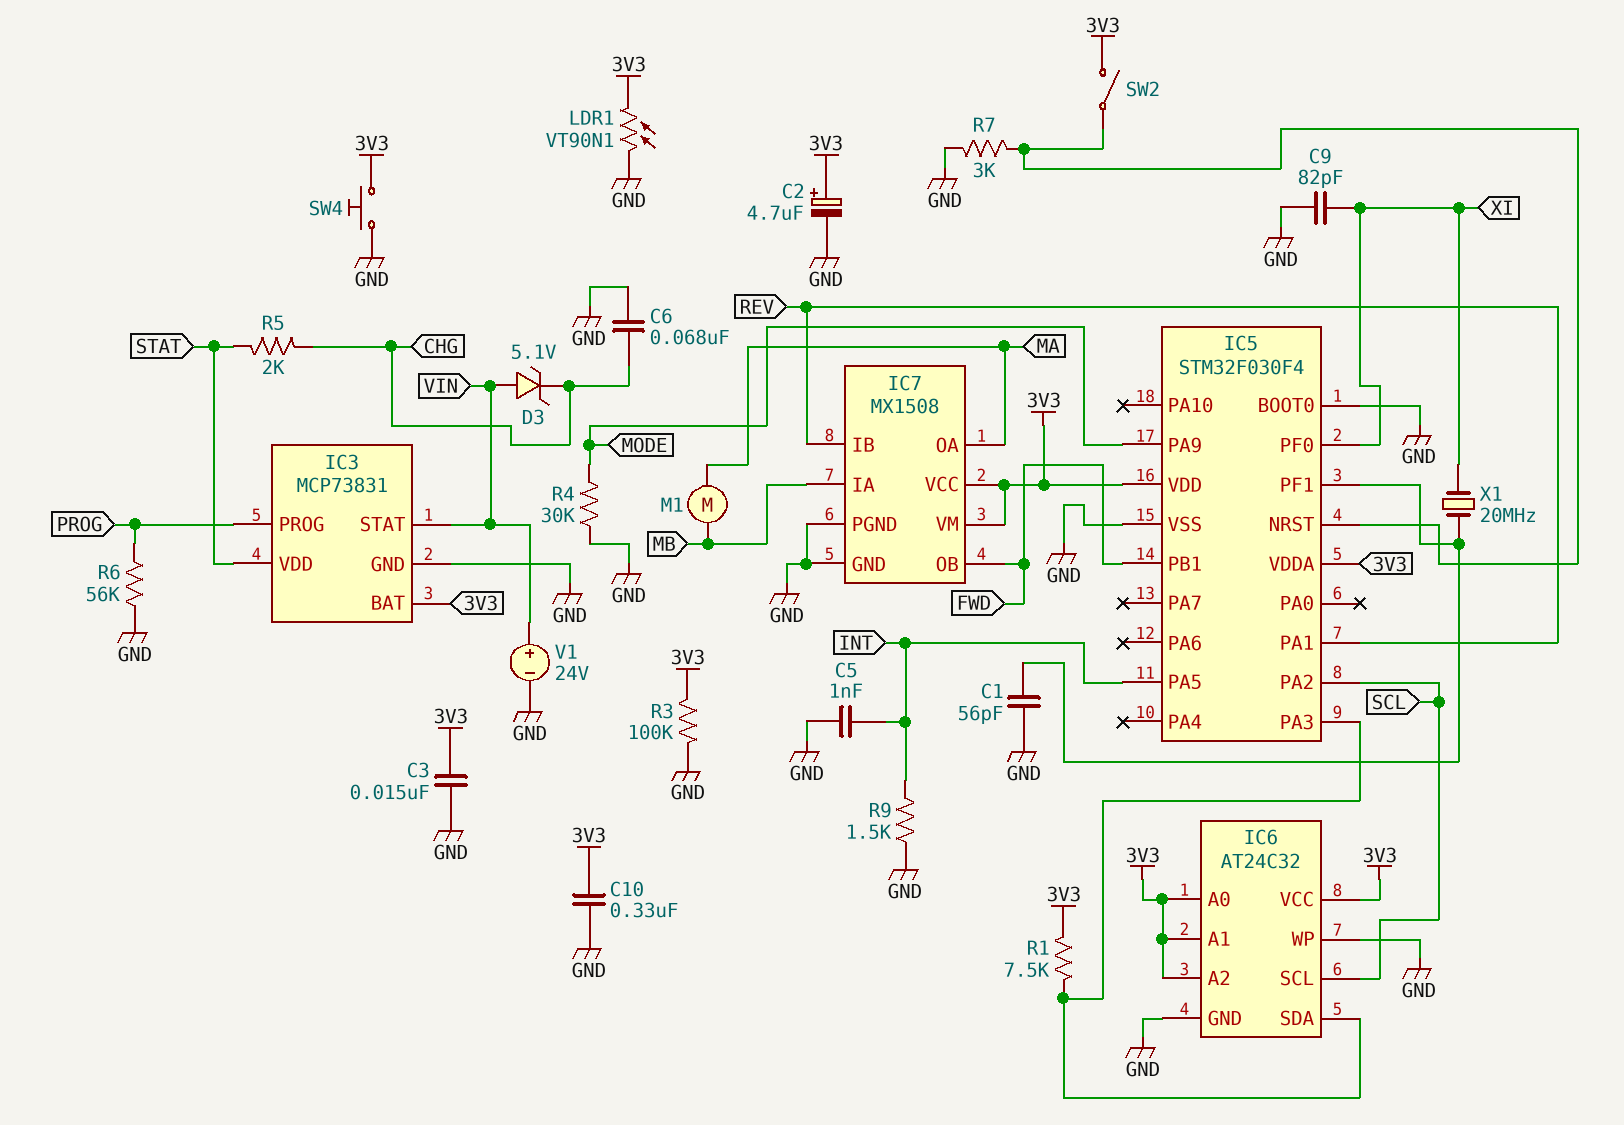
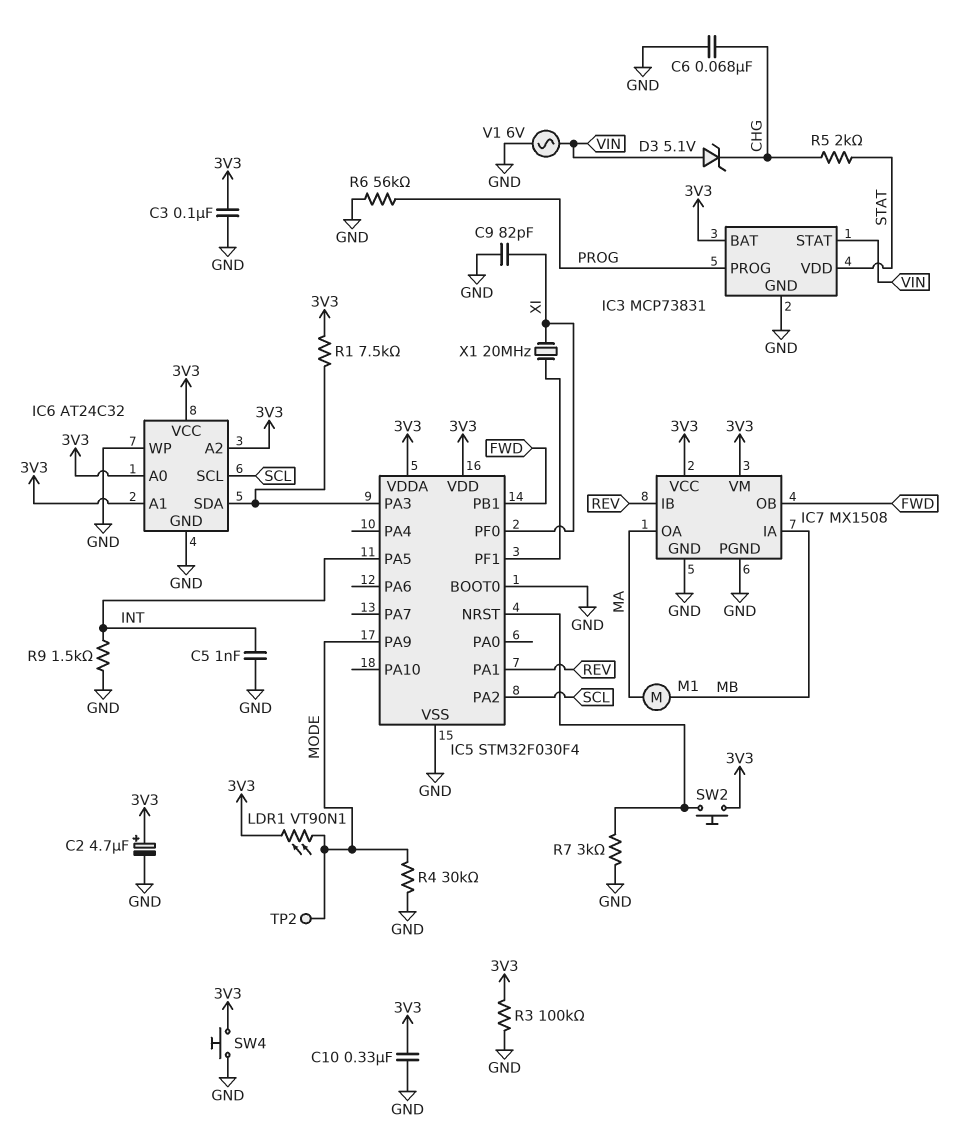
C1: 56pF (GND, IC5/PF1) -> none
C3: 15nF (3V3, GND) -> 100nF (3V3, GND)
LDR1: VT90N1 (3V3, GND) -> VT90N1 (3V3, MODE)
SW2: switch (3V3, IC5/NRST) -> button (3V3, IC5/NRST)
TP2: none -> test point (MODE)
V1: 24V (plus VIN, minus GND) -> AC 6V (GND, VIN)

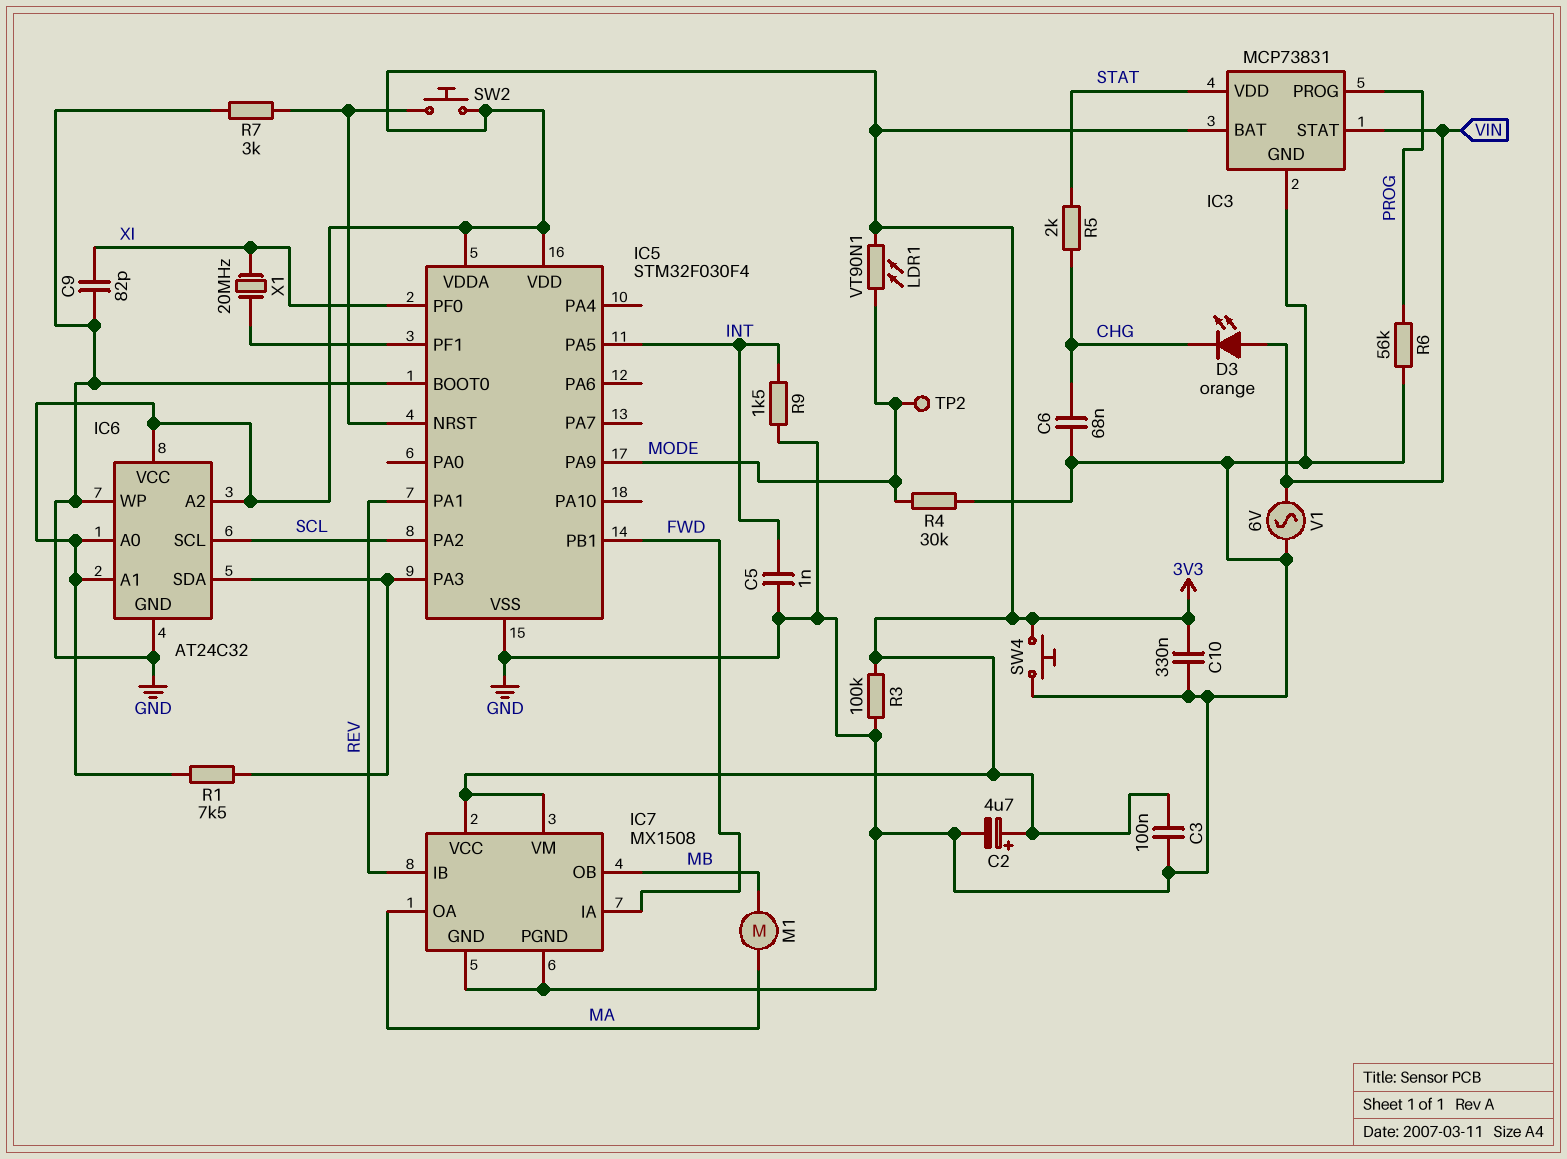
D3: zener 5.1V (A VIN, K CHG) -> LED orange (A VIN, K CHG)
IC7 pin IA: MB -> FWD
IC7 pin OB: FWD -> MB

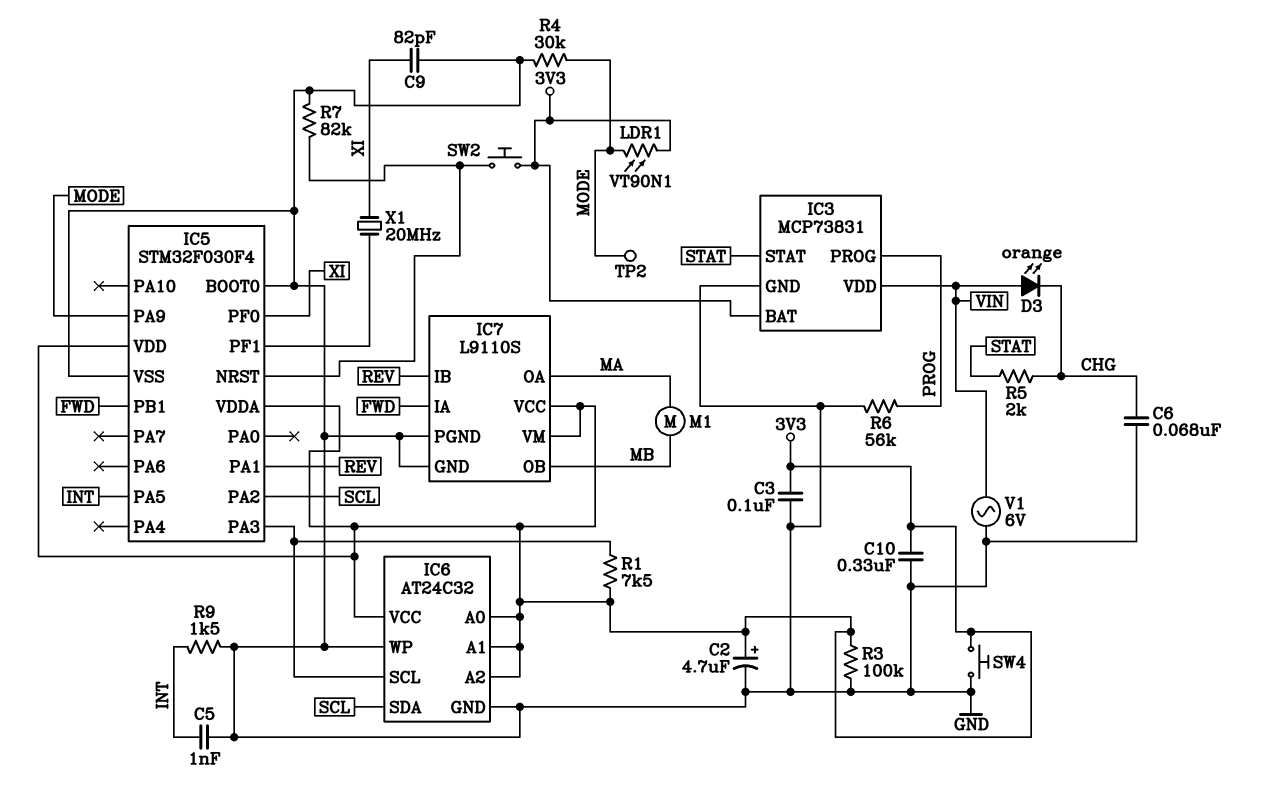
IC3 pin STAT: VIN -> STAT
IC3 pin VDD: STAT -> VIN
IC6 pin SCL: SCL -> IC5/PA3
IC6 pin SDA: IC5/PA3 -> SCL
IC7: MX1508 -> L9110S
R7: 3k (GND, IC5/NRST) -> 82k (GND, IC5/NRST)

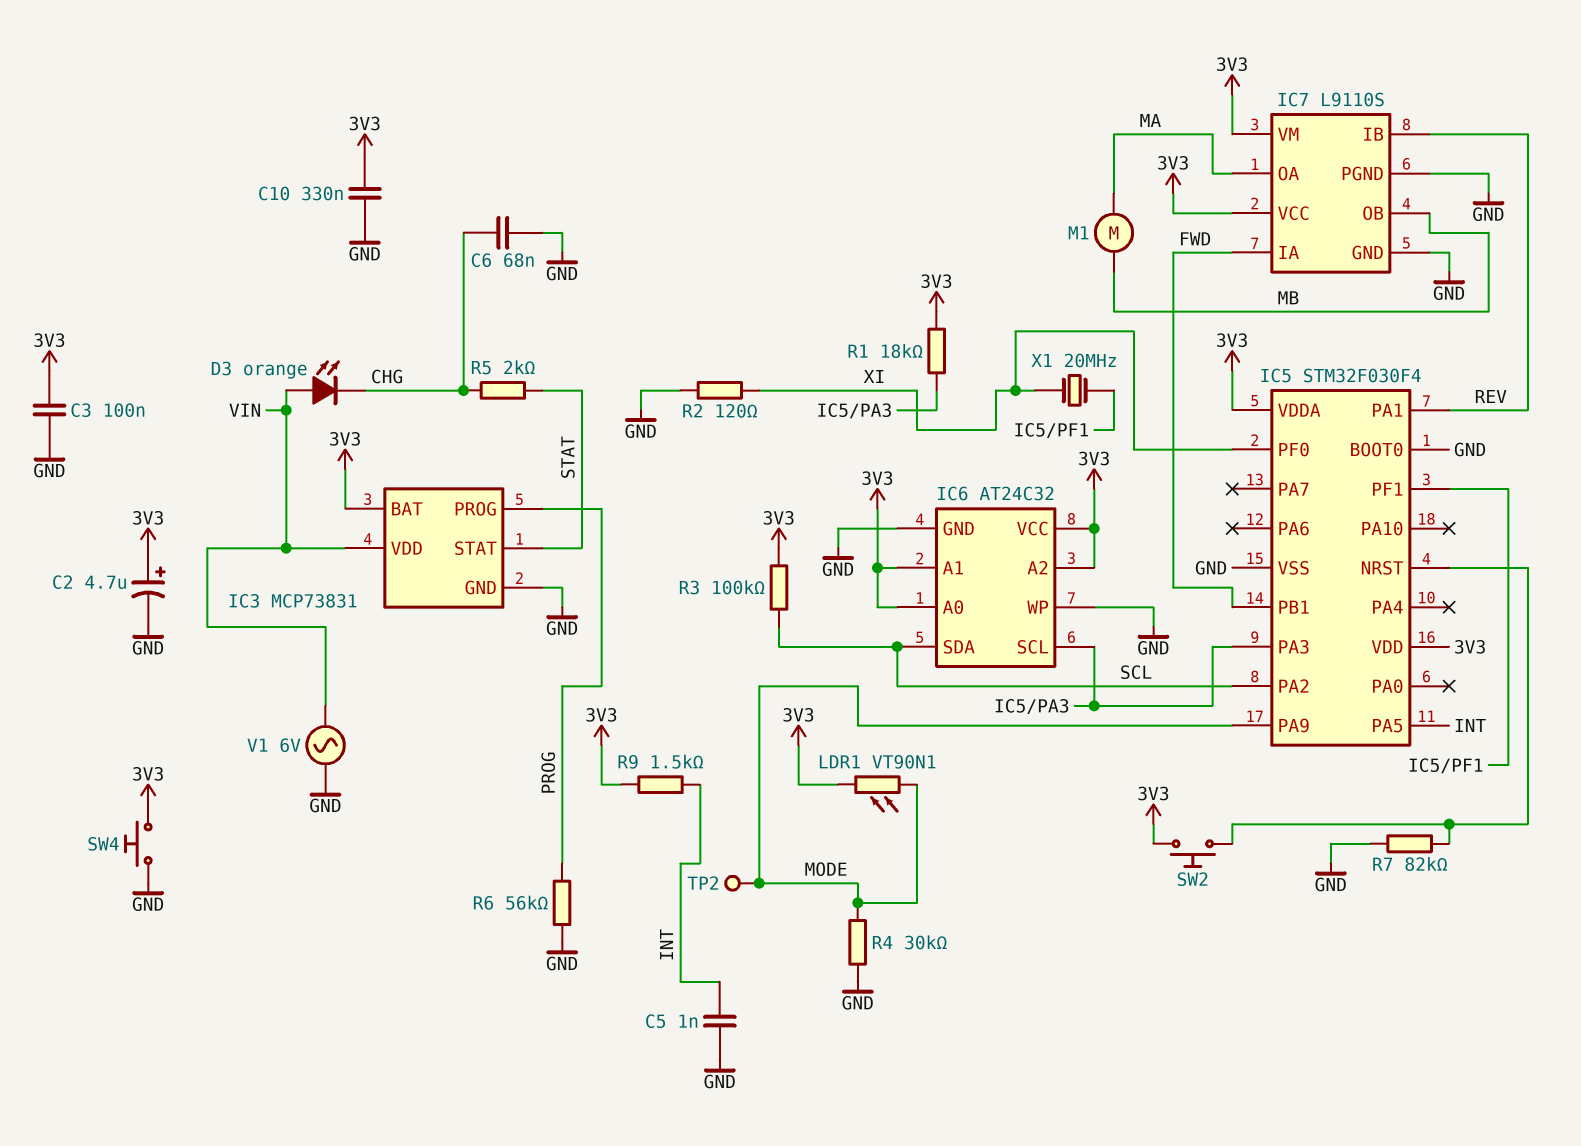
C9: 82pF (GND, XI) -> none
R1: 7.5k (3V3, IC5/PA3) -> 18k (3V3, IC5/PA3)
R2: none -> 120 (GND, XI)
R3: 100k (3V3, GND) -> 100k (3V3, SCL)
R9: 1.5k (GND, INT) -> 1.5k (3V3, INT)

